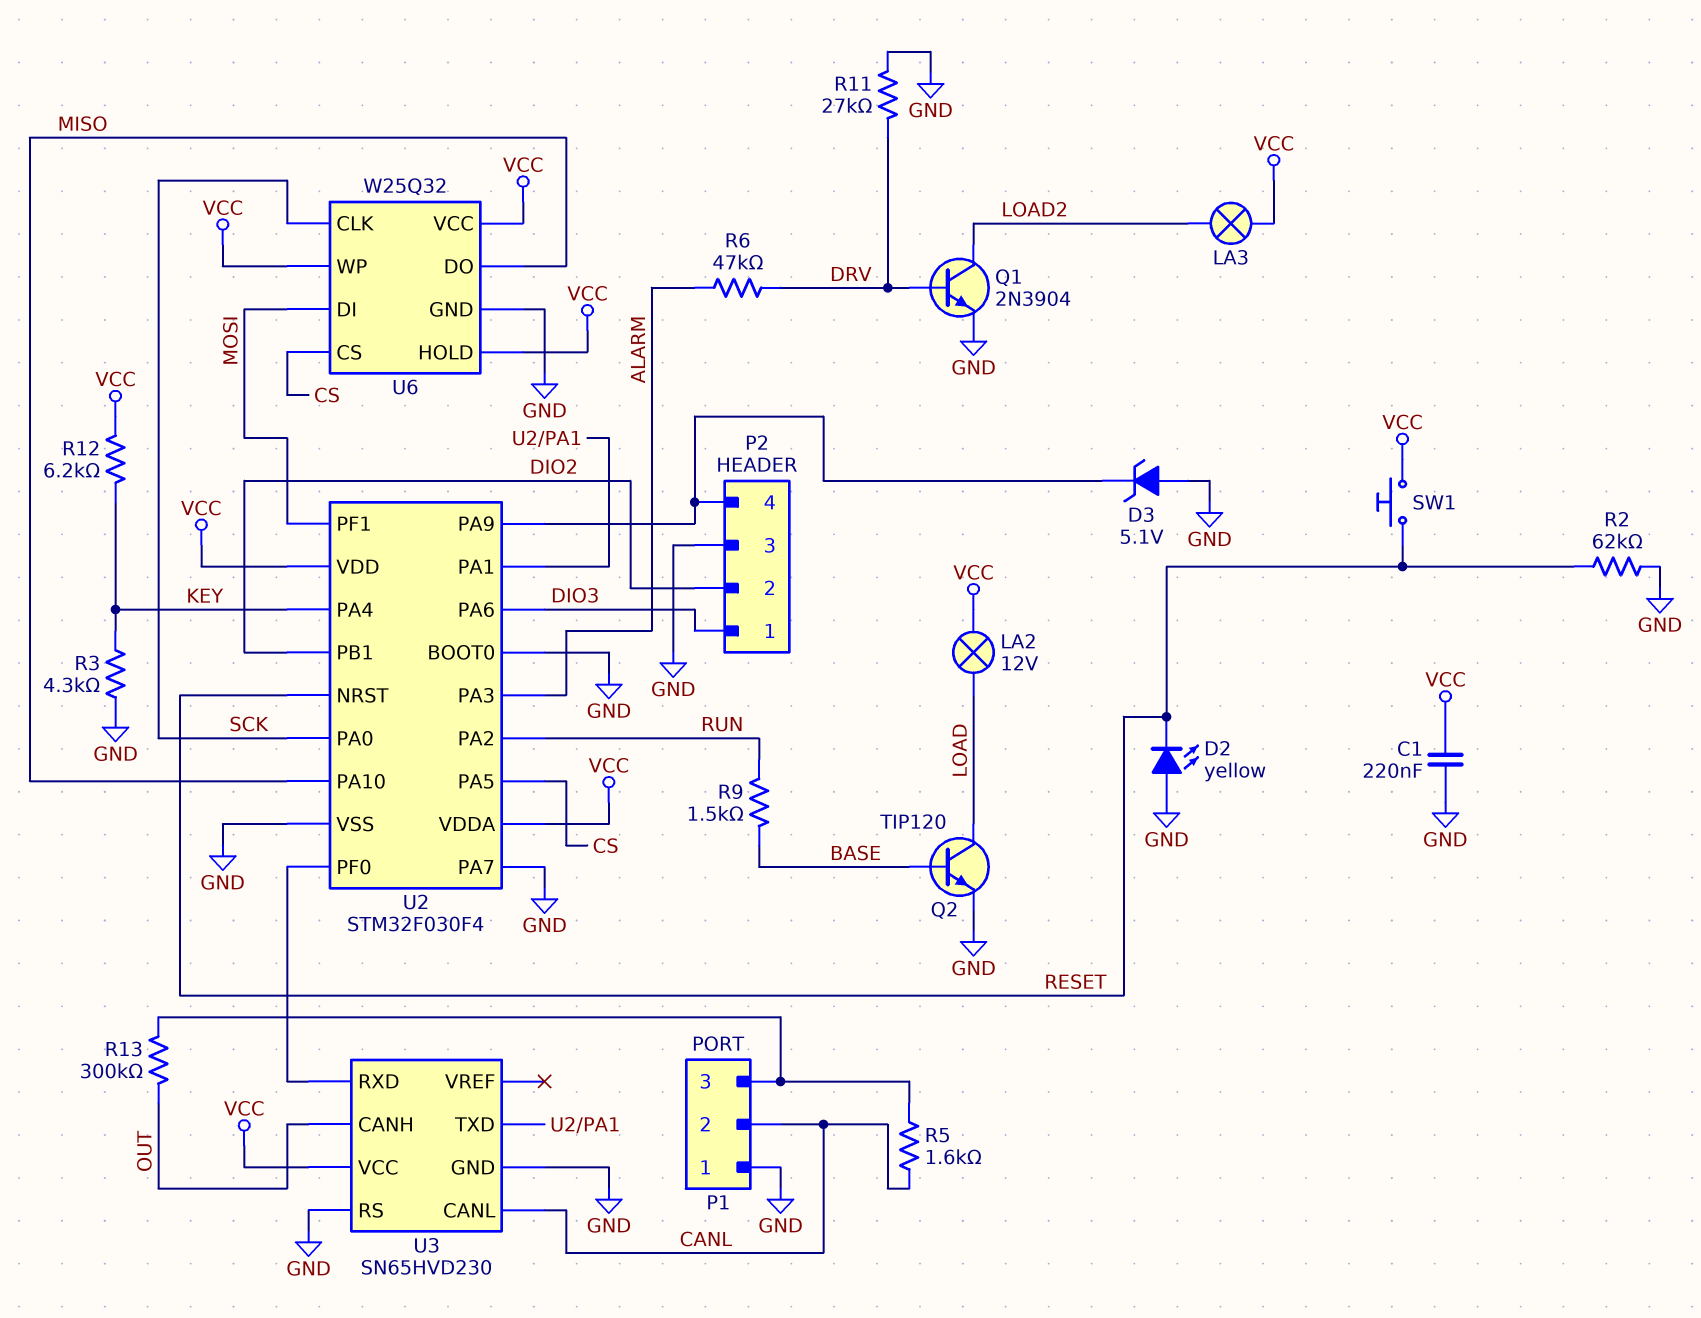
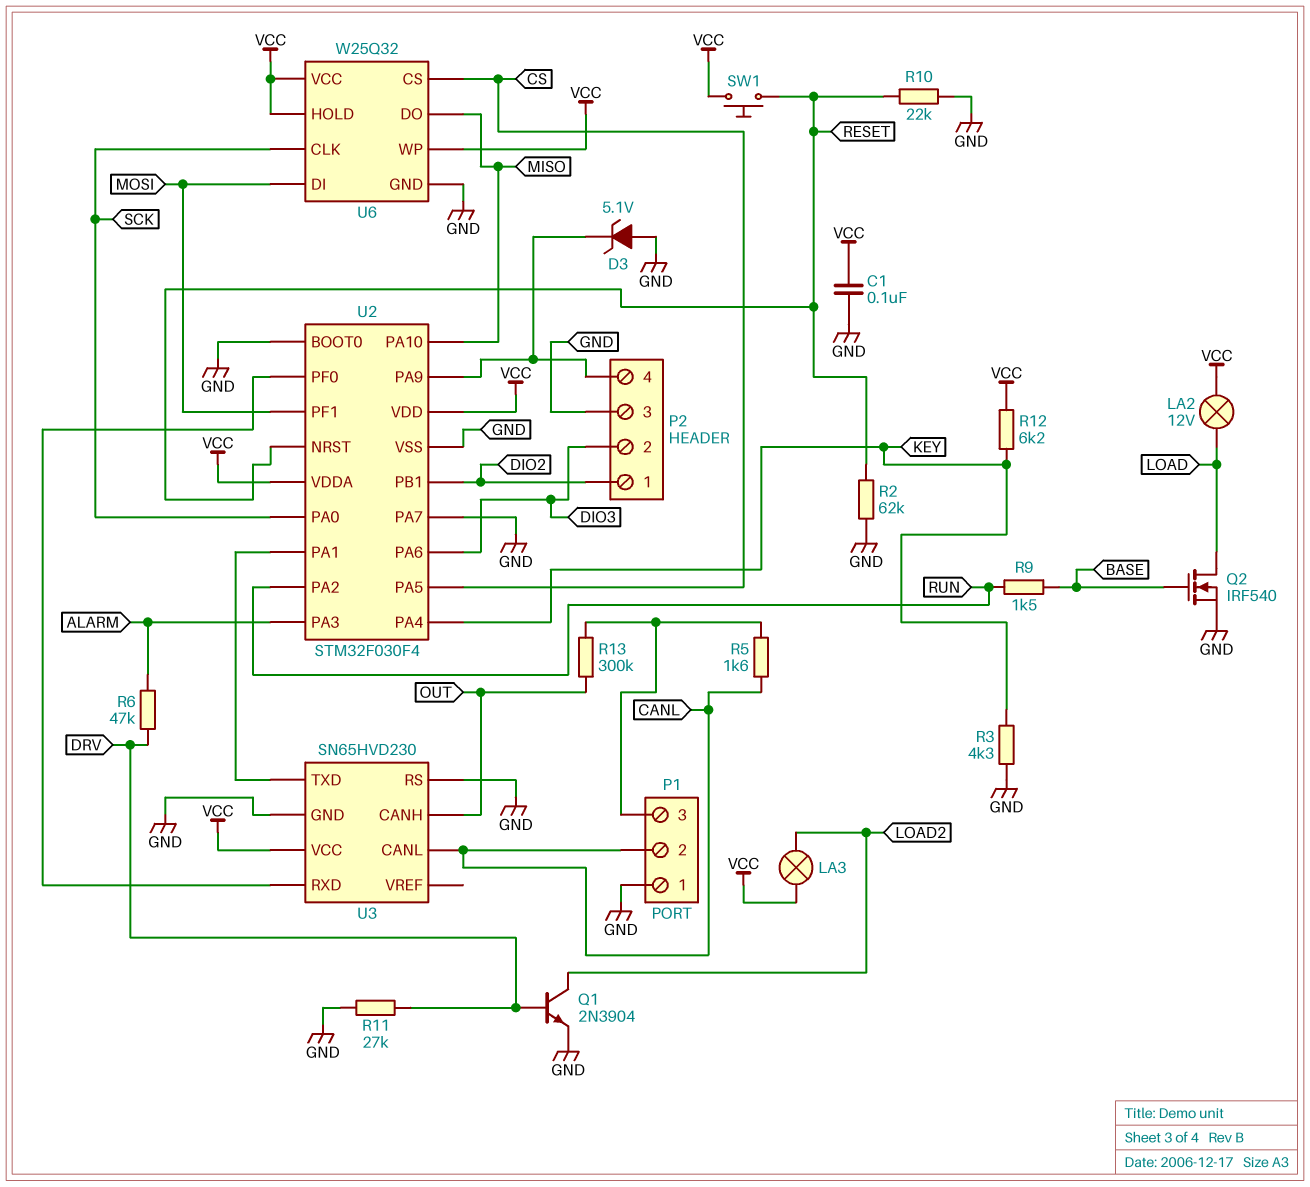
C1: 220nF (GND, VCC) -> 100nF (GND, VCC)
D2: LED yellow (A GND, K RESET) -> none
P2 pin 1: DIO3 -> DIO2
P2 pin 2: DIO2 -> DIO3
Q2: NPN TIP120 (B BASE, C LOAD, E GND) -> NMOS IRF540 (G BASE, D LOAD, S GND)
R10: none -> 22k (GND, RESET)

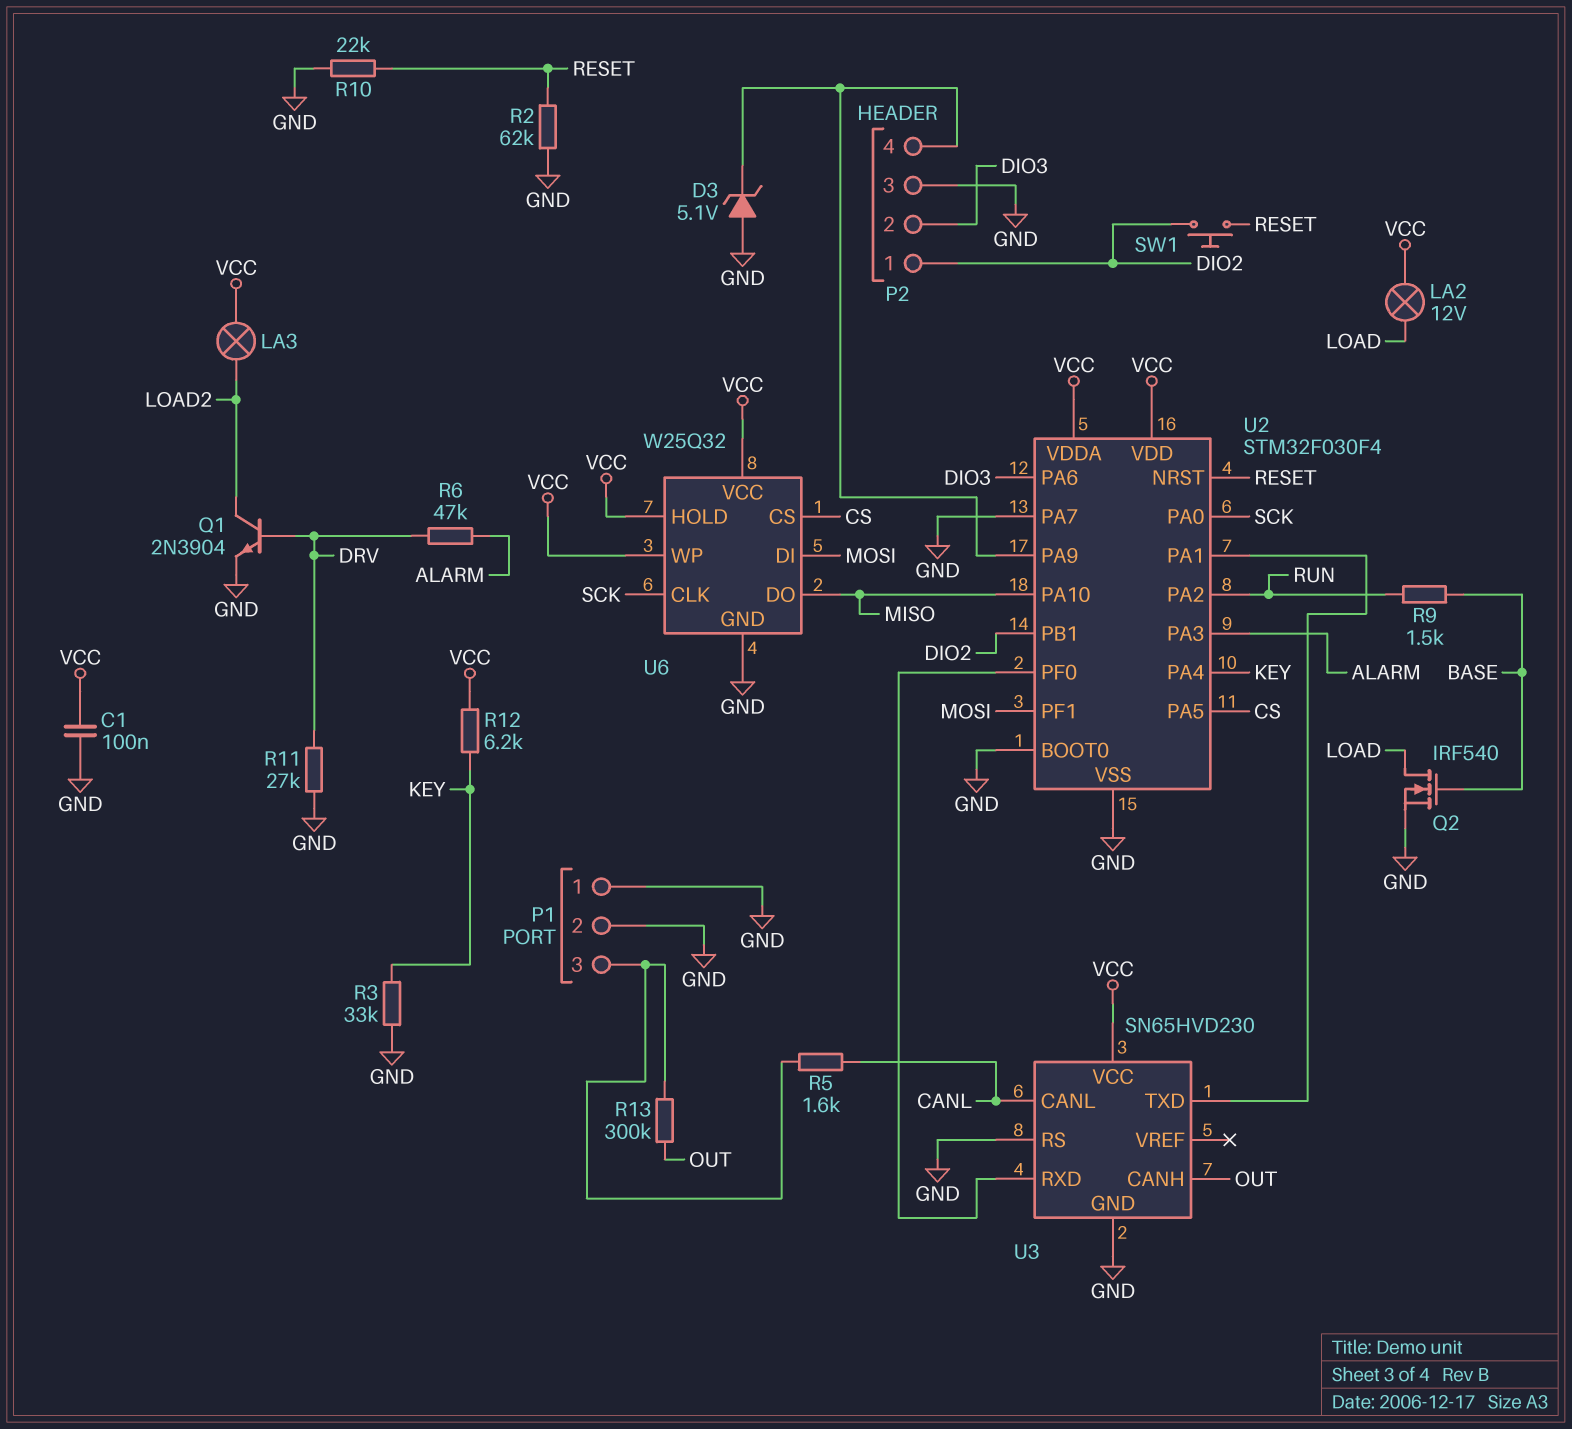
P1 pin 2: CANL -> GND
R3: 4.3k (GND, KEY) -> 33k (GND, KEY)
SW1: button (RESET, VCC) -> button (DIO2, RESET)

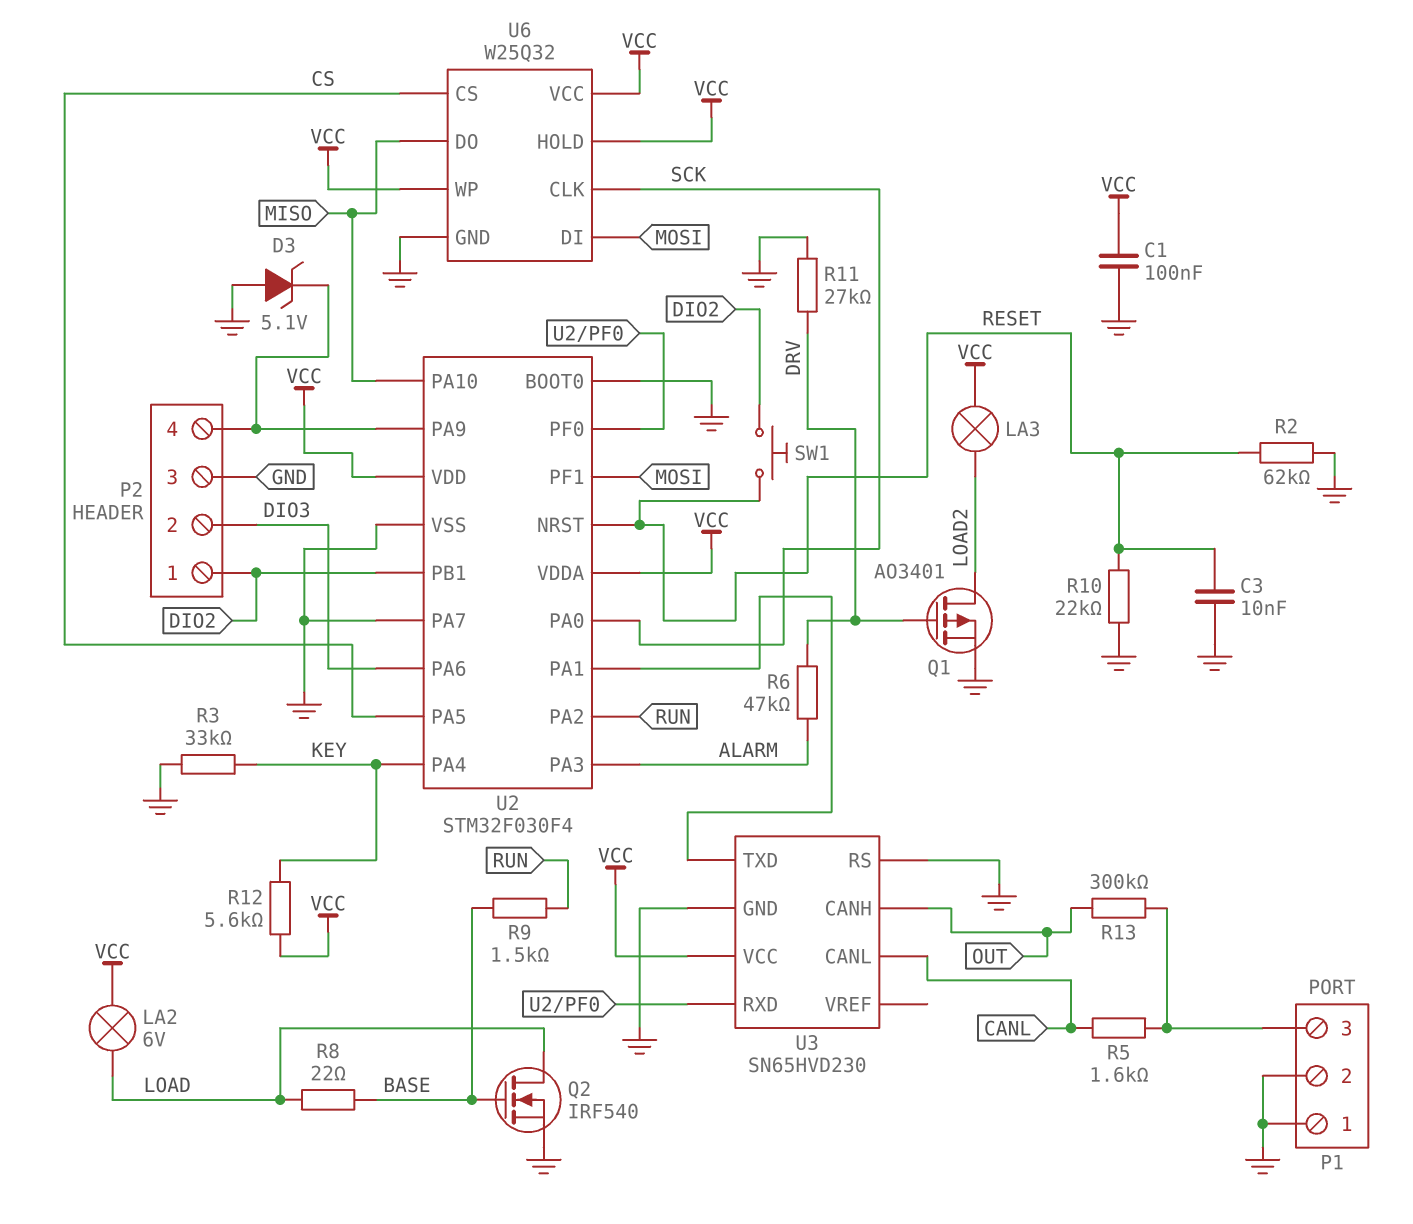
C3: none -> 10nF (GND, RESET)
LA2: lamp 12V (LOAD, VCC) -> lamp 6V (LOAD, VCC)
Q1: NPN 2N3904 (B DRV, C LOAD2, E GND) -> PMOS AO3401 (G DRV, D LOAD2, S GND)
R8: none -> 22 (BASE, LOAD)
R12: 6.2k (KEY, VCC) -> 5.6k (KEY, VCC)

